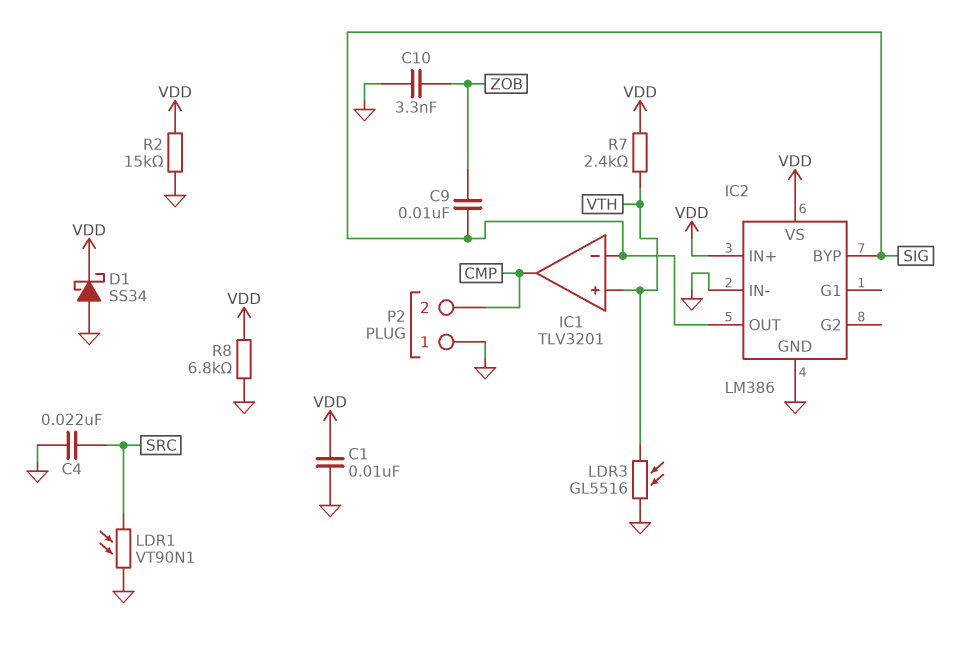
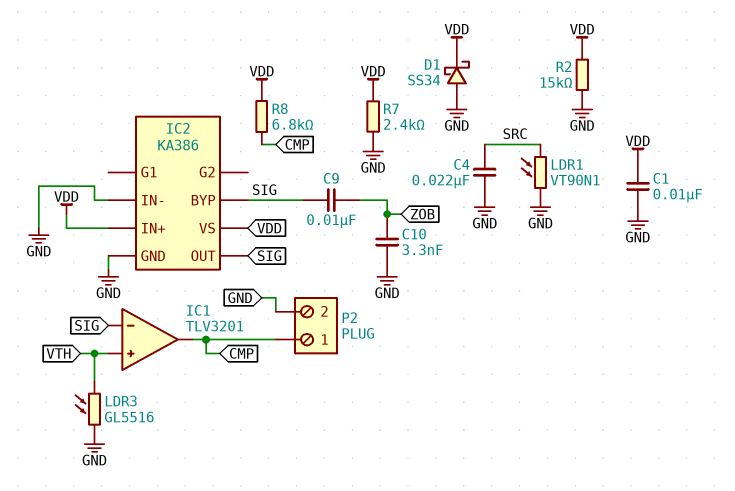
IC2: LM386 -> KA386
P2 pin 1: GND -> CMP
P2 pin 2: CMP -> GND
R7: 2.4k (VDD, VTH) -> 2.4k (GND, VDD)
R8: 6.8k (GND, VDD) -> 6.8k (CMP, VDD)

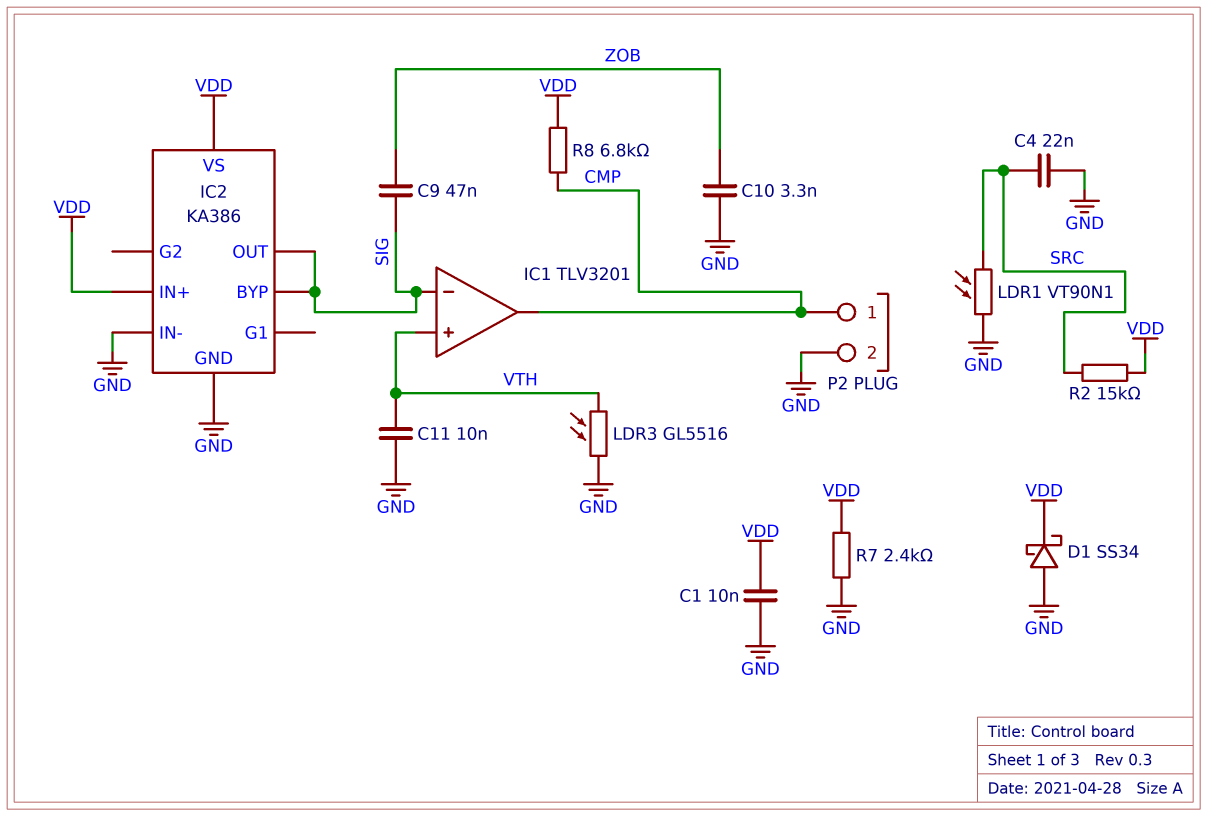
C9: 10nF (SIG, ZOB) -> 47nF (SIG, ZOB)
C11: none -> 10nF (GND, VTH)
R2: 15k (GND, VDD) -> 15k (SRC, VDD)

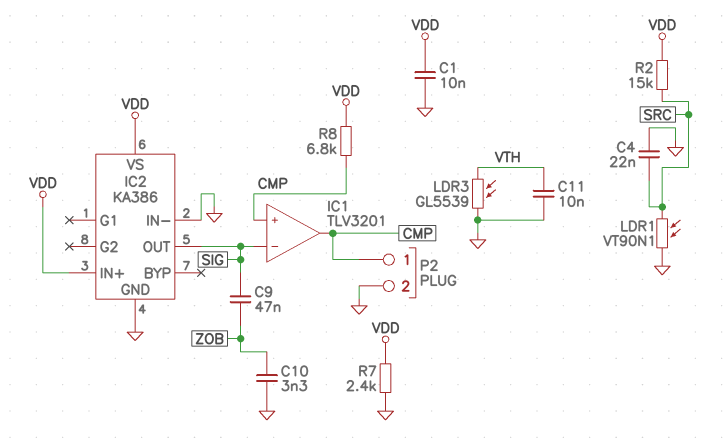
D1: schottky SS34 (A GND, K VDD) -> none
IC1 pin in+: VTH -> CMP
IC2 pin BYP: SIG -> none
LDR3: GL5516 (GND, VTH) -> GL5539 (GND, VTH)

